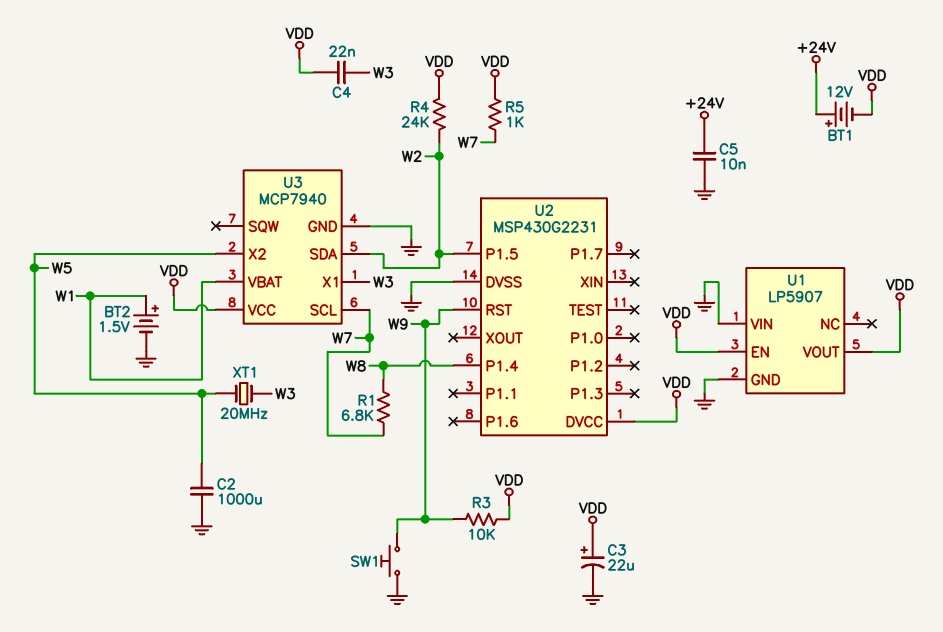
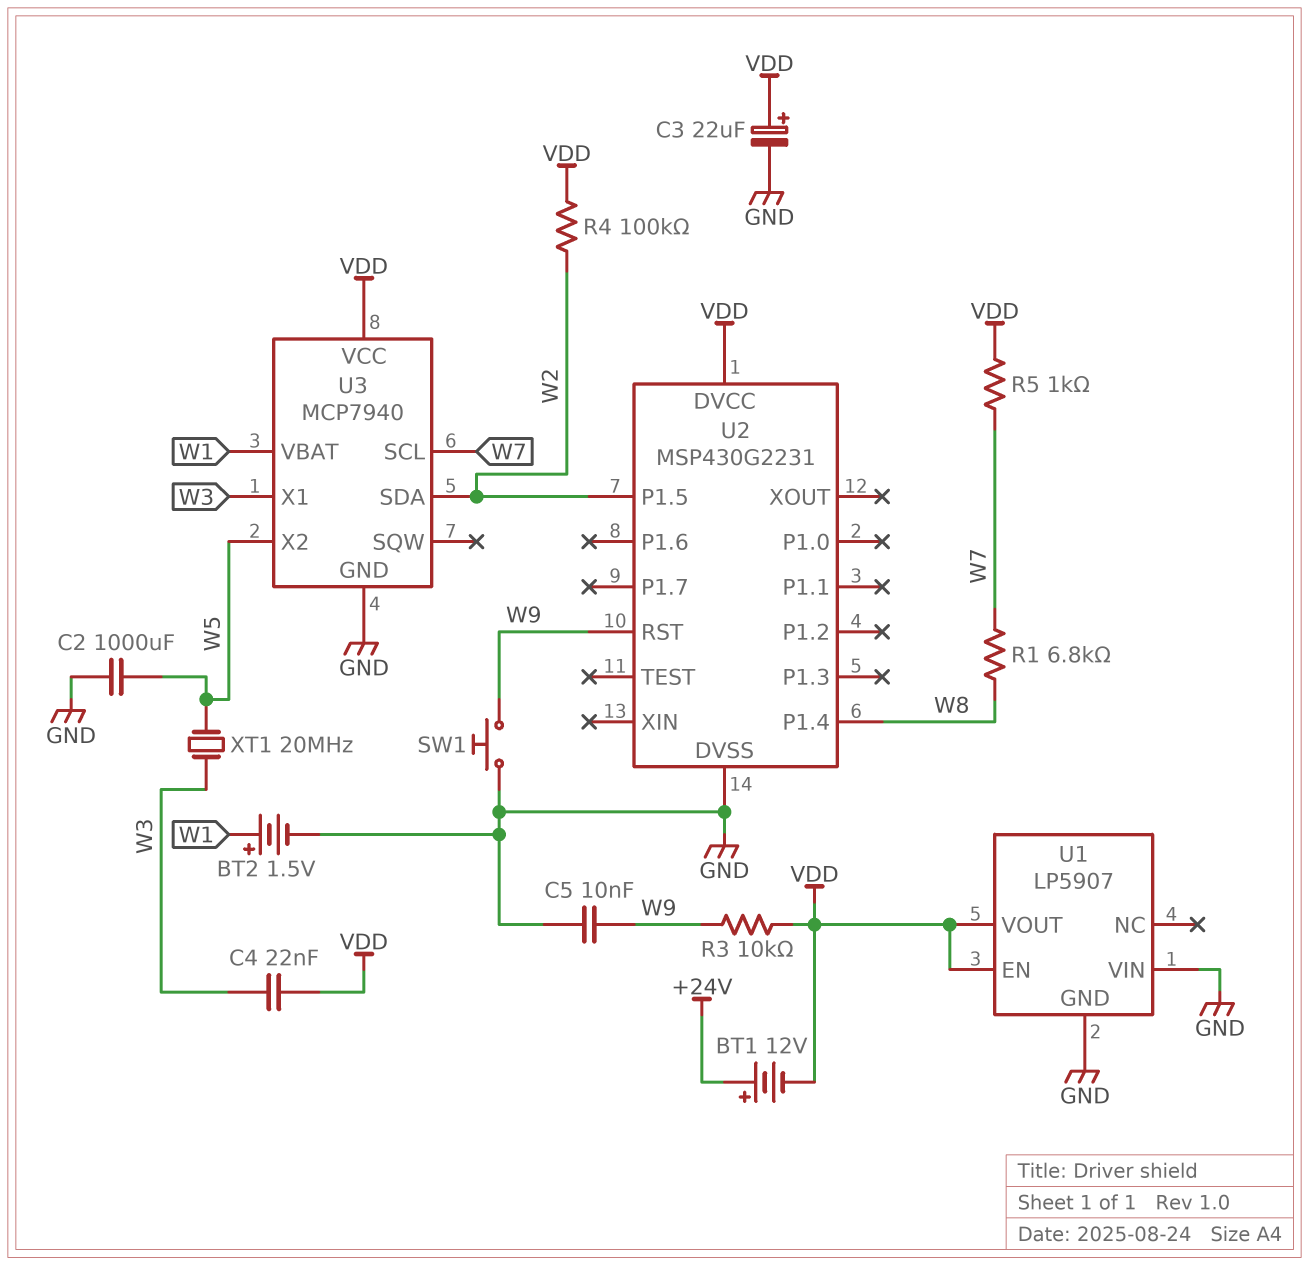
C5: 10nF (+24V, GND) -> 10nF (GND, W9)
R4: 24k (VDD, W2) -> 100k (VDD, W2)

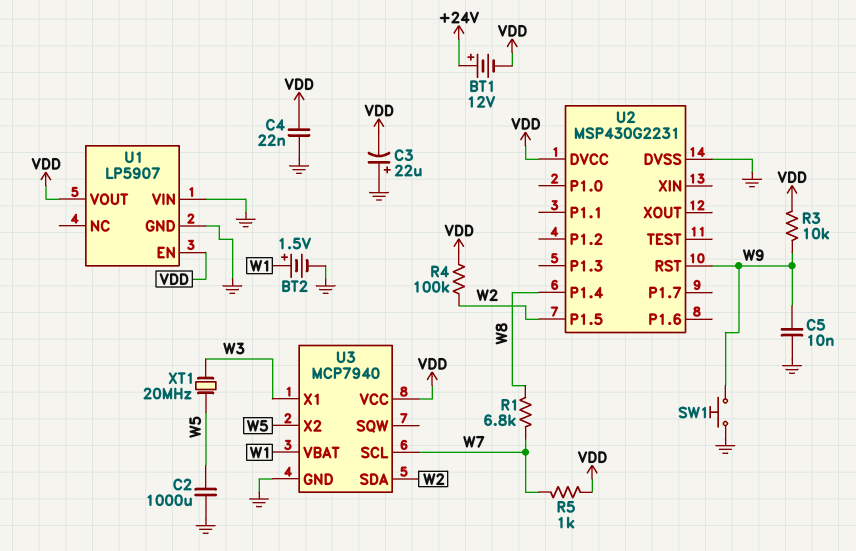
C3: 22uF (plus VDD, minus GND) -> 22uF (plus GND, minus VDD)
C4: 22nF (VDD, W3) -> 22nF (GND, VDD)

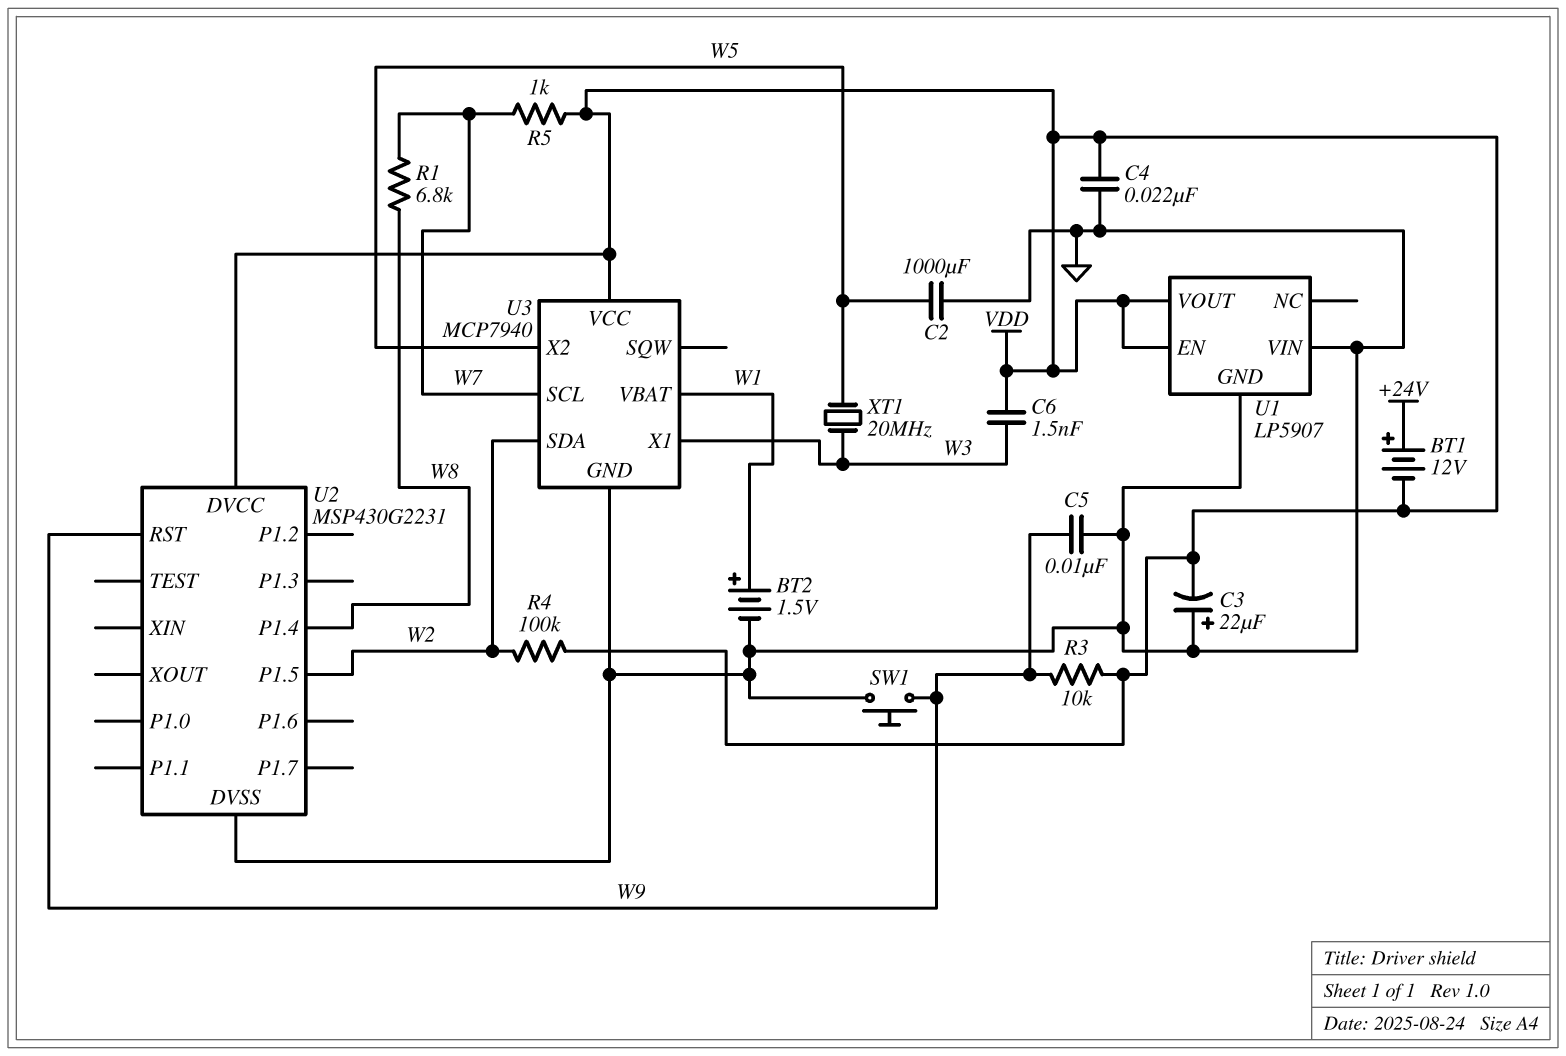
C6: none -> 1.5nF (VDD, W3)

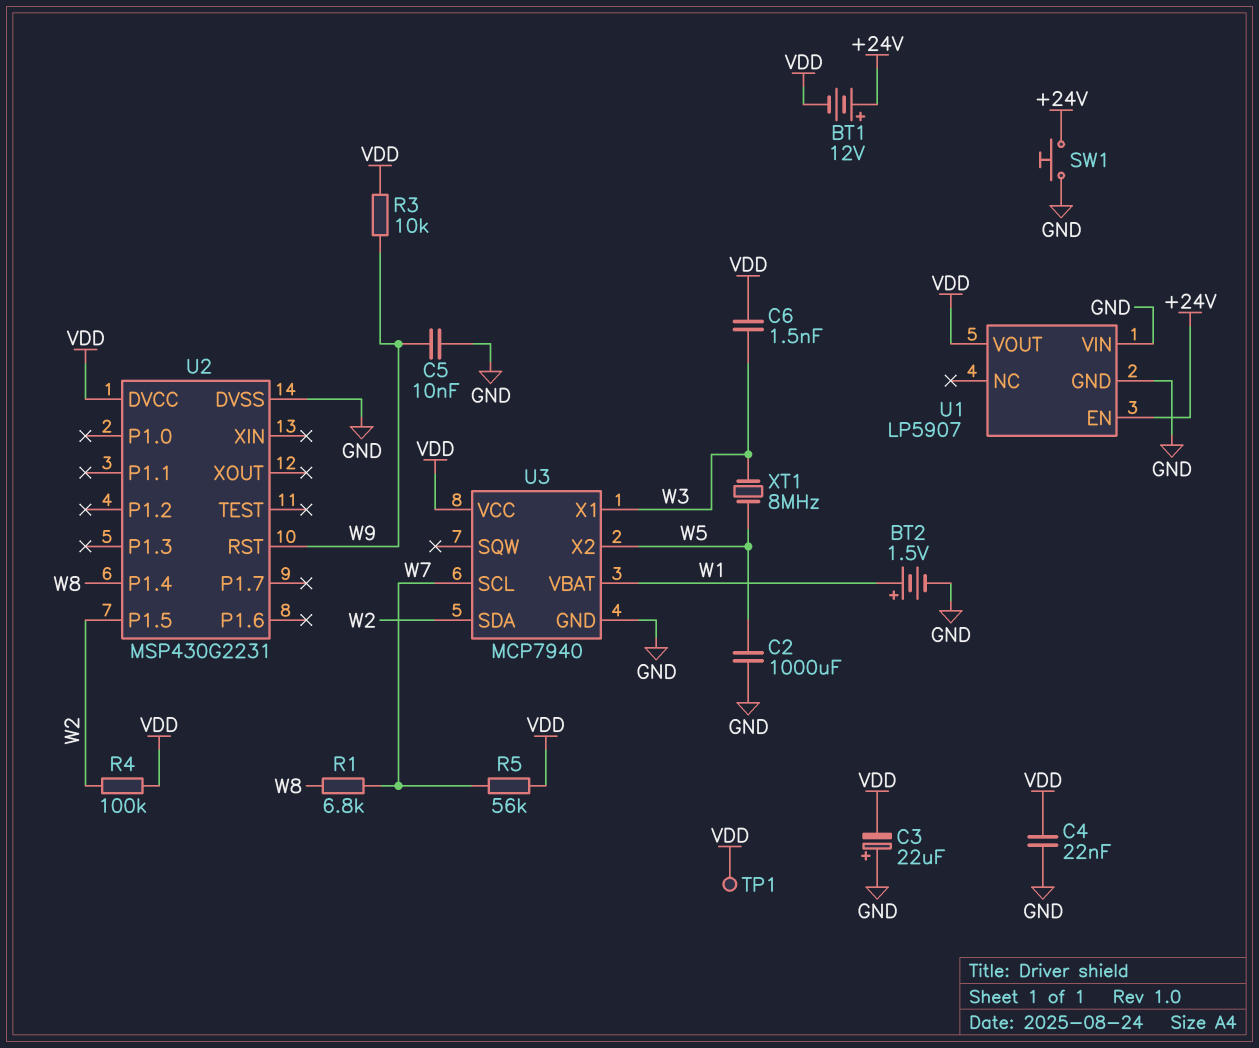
R5: 1k (VDD, W7) -> 56k (VDD, W7)
SW1: button (GND, W9) -> button (+24V, GND)
TP1: none -> test point (VDD)
U1 pin EN: VDD -> +24V
XT1: 20MHz (W3, W5) -> 8MHz (W3, W5)

